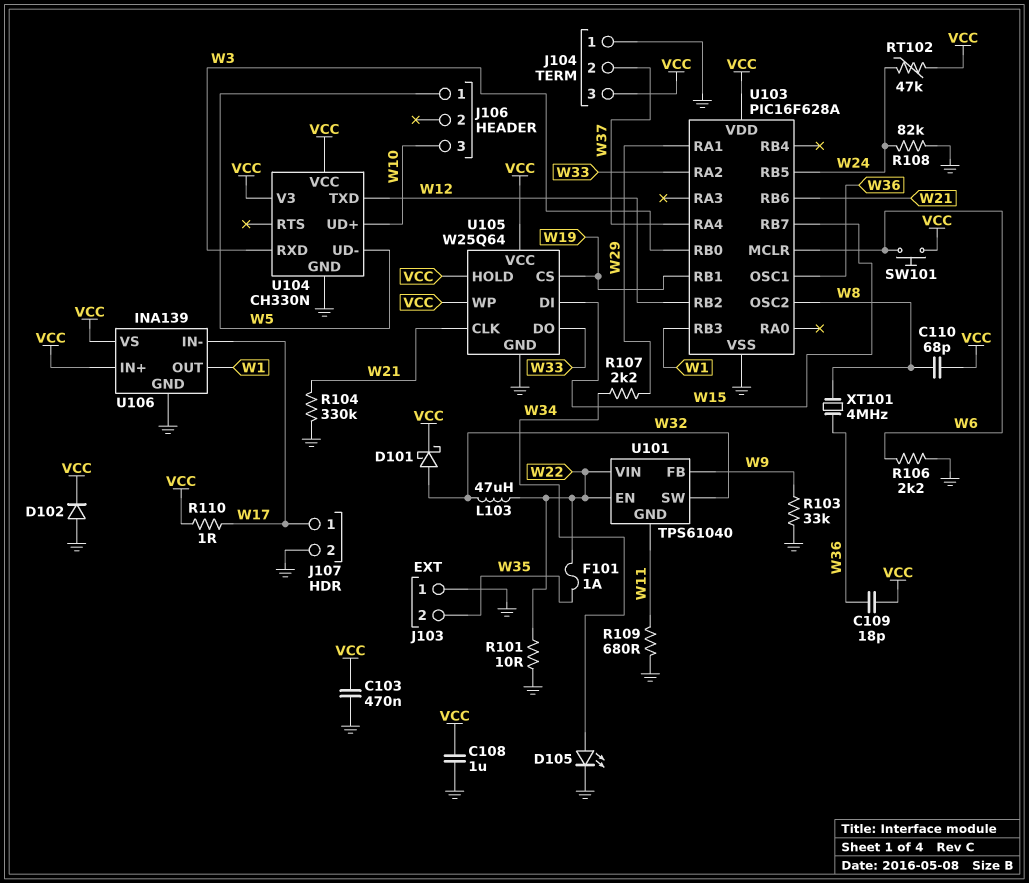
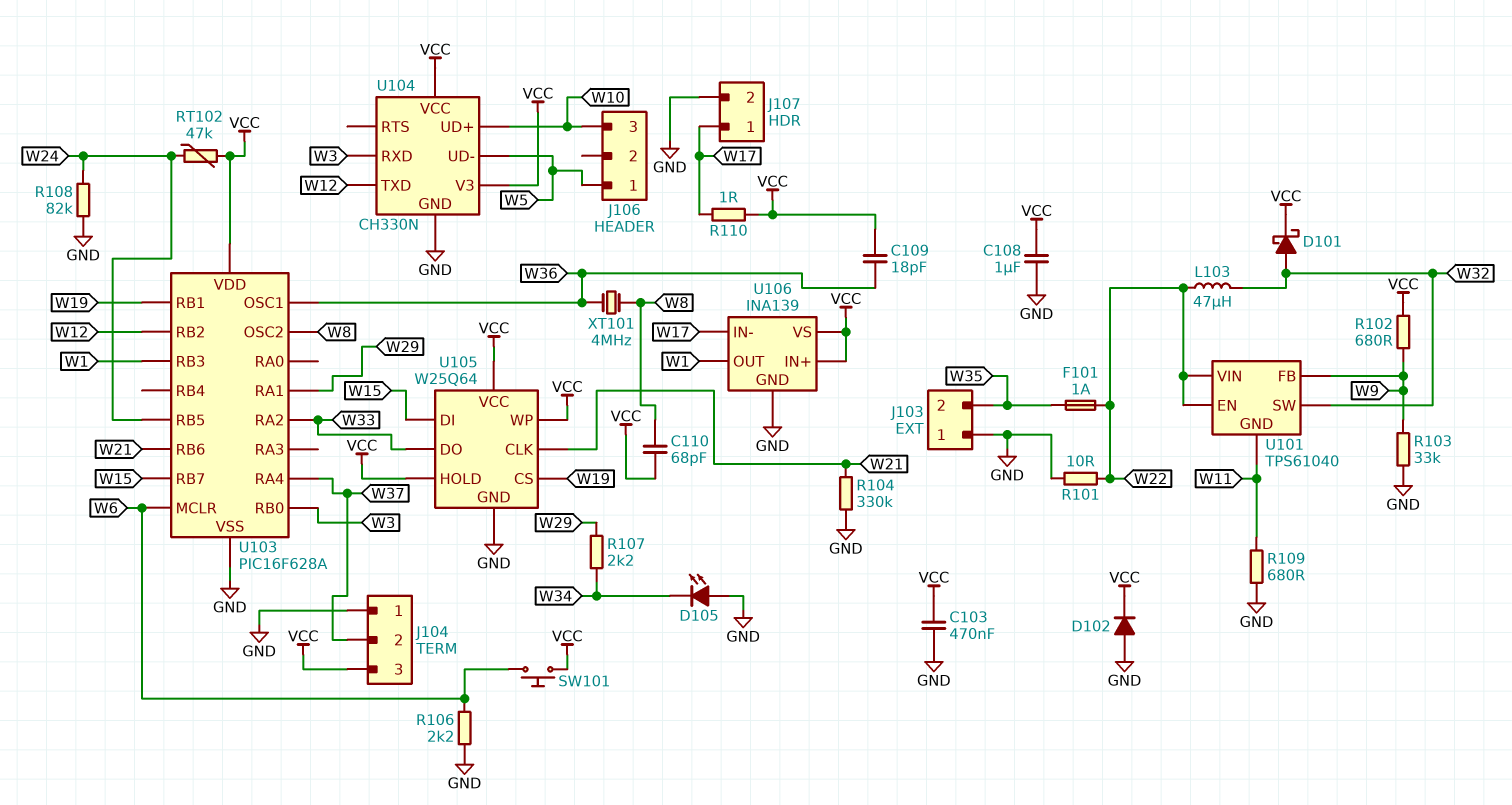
D105: LED (A W34, K GND) -> LED (A GND, K W34)
R102: none -> 680 (VCC, W9)

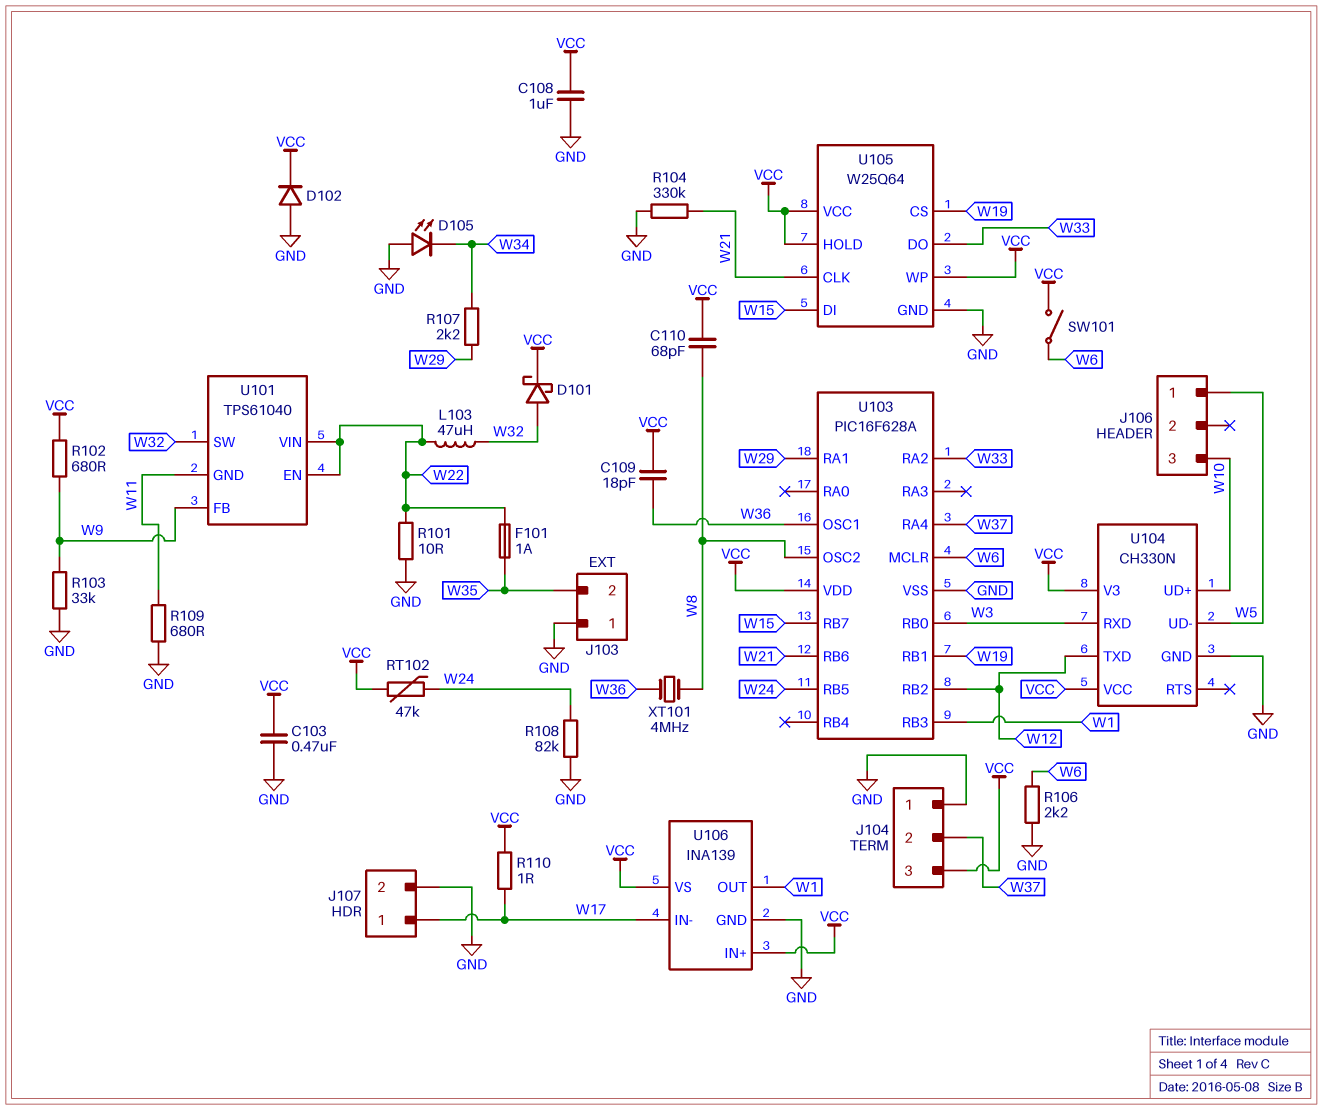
SW101: button (VCC, W6) -> switch (VCC, W6)

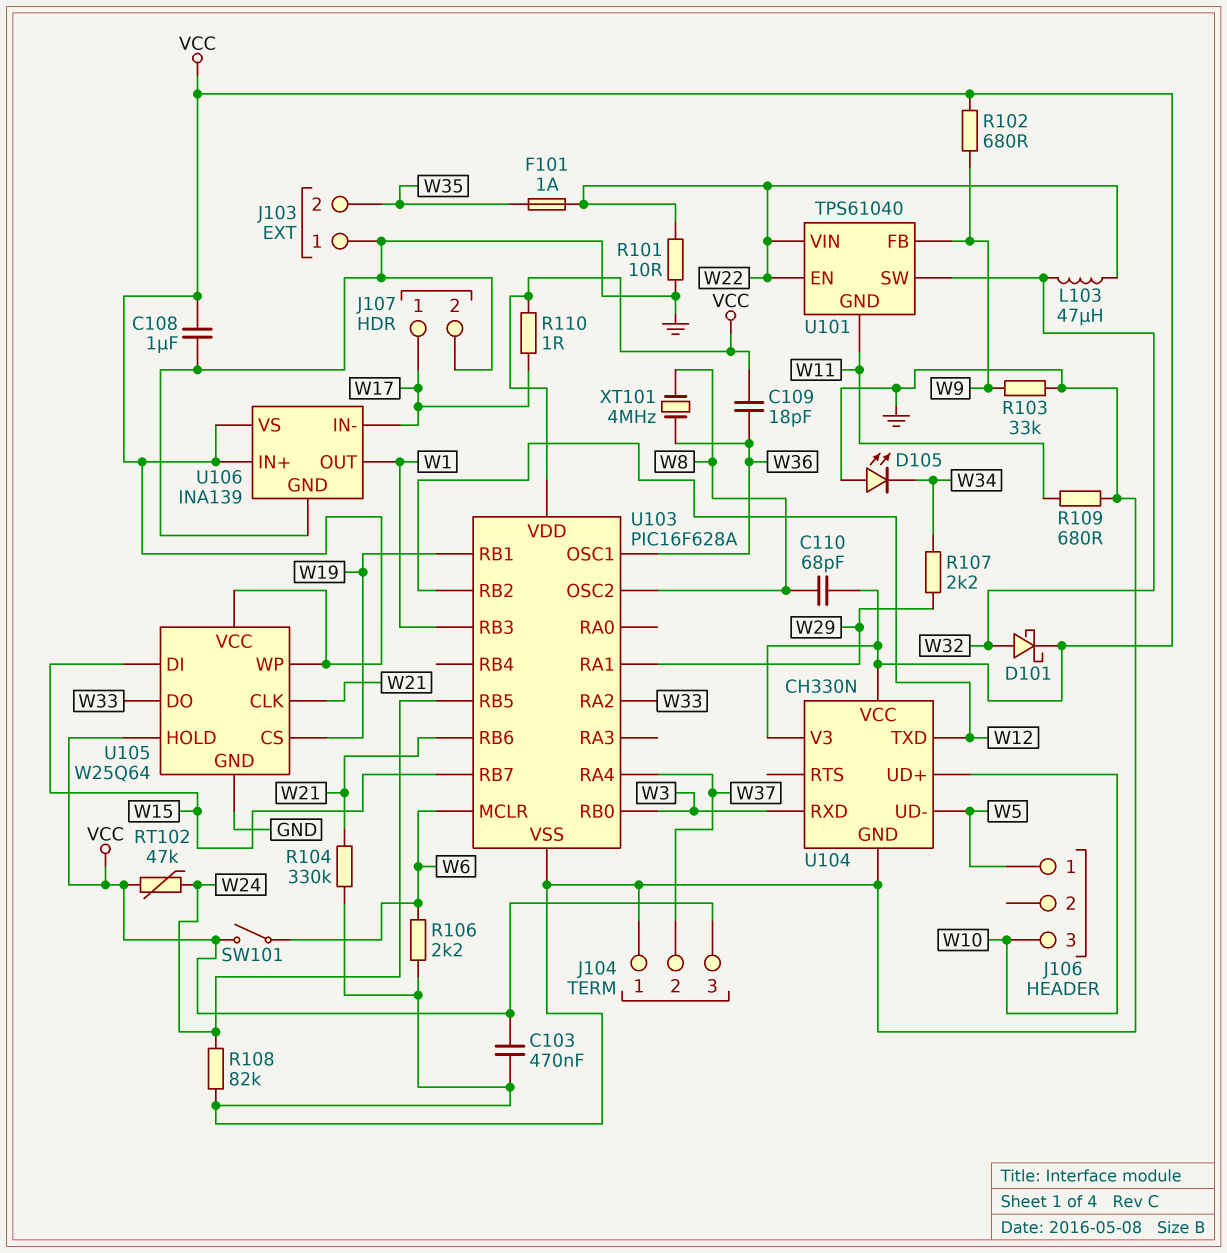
D102: diode (A GND, K VCC) -> none

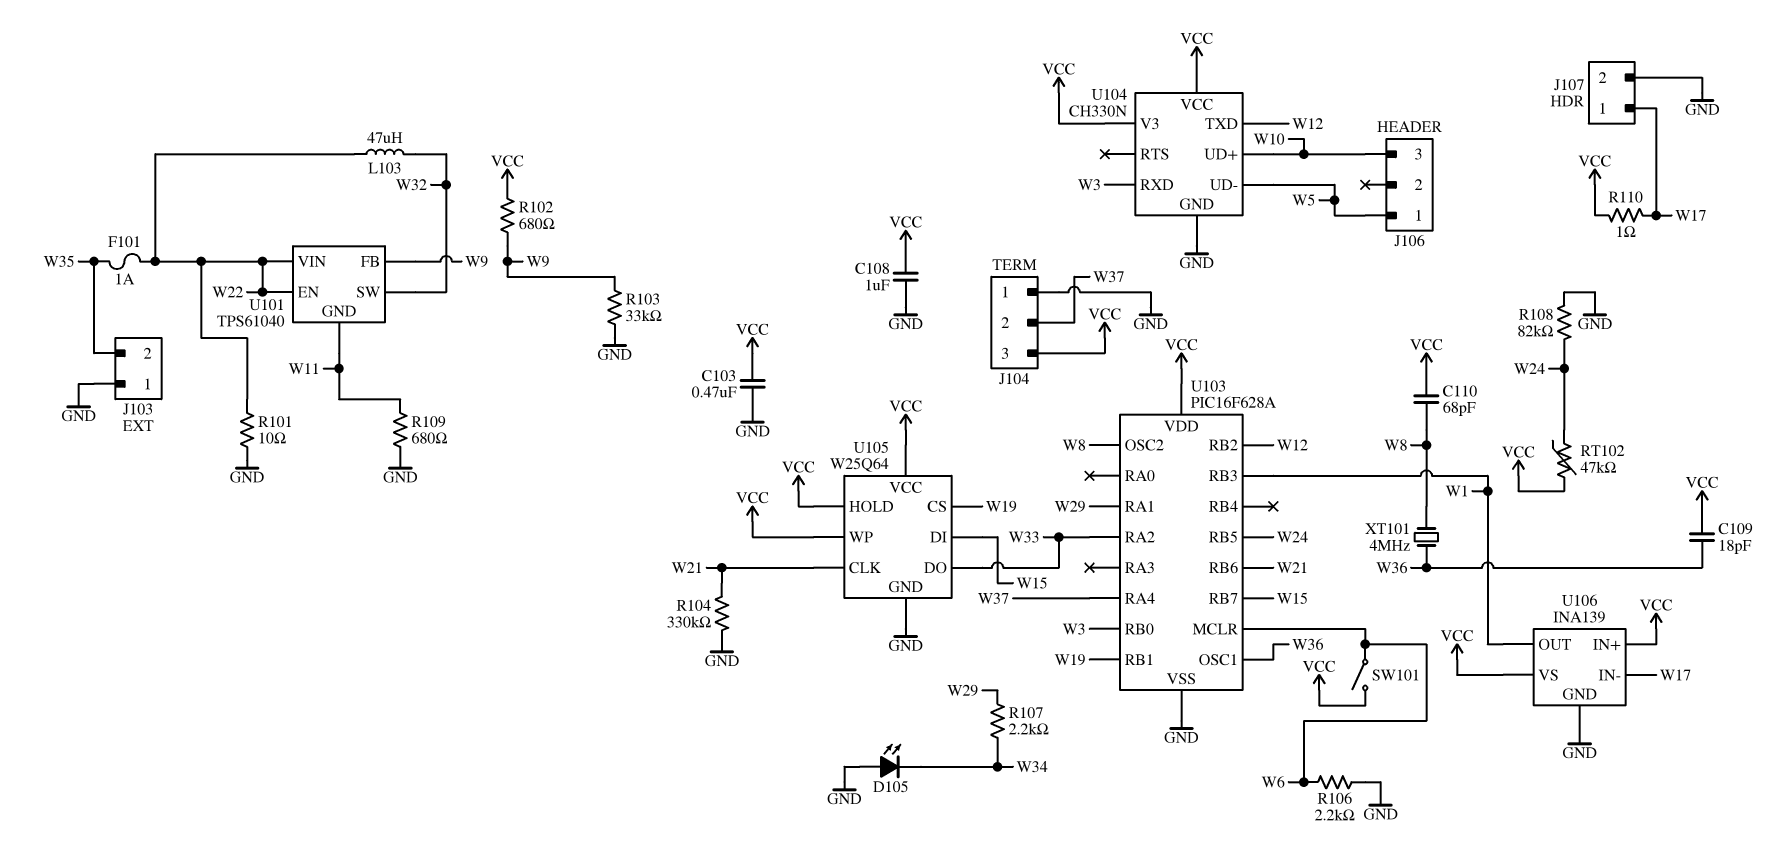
D101: schottky (A W32, K VCC) -> none

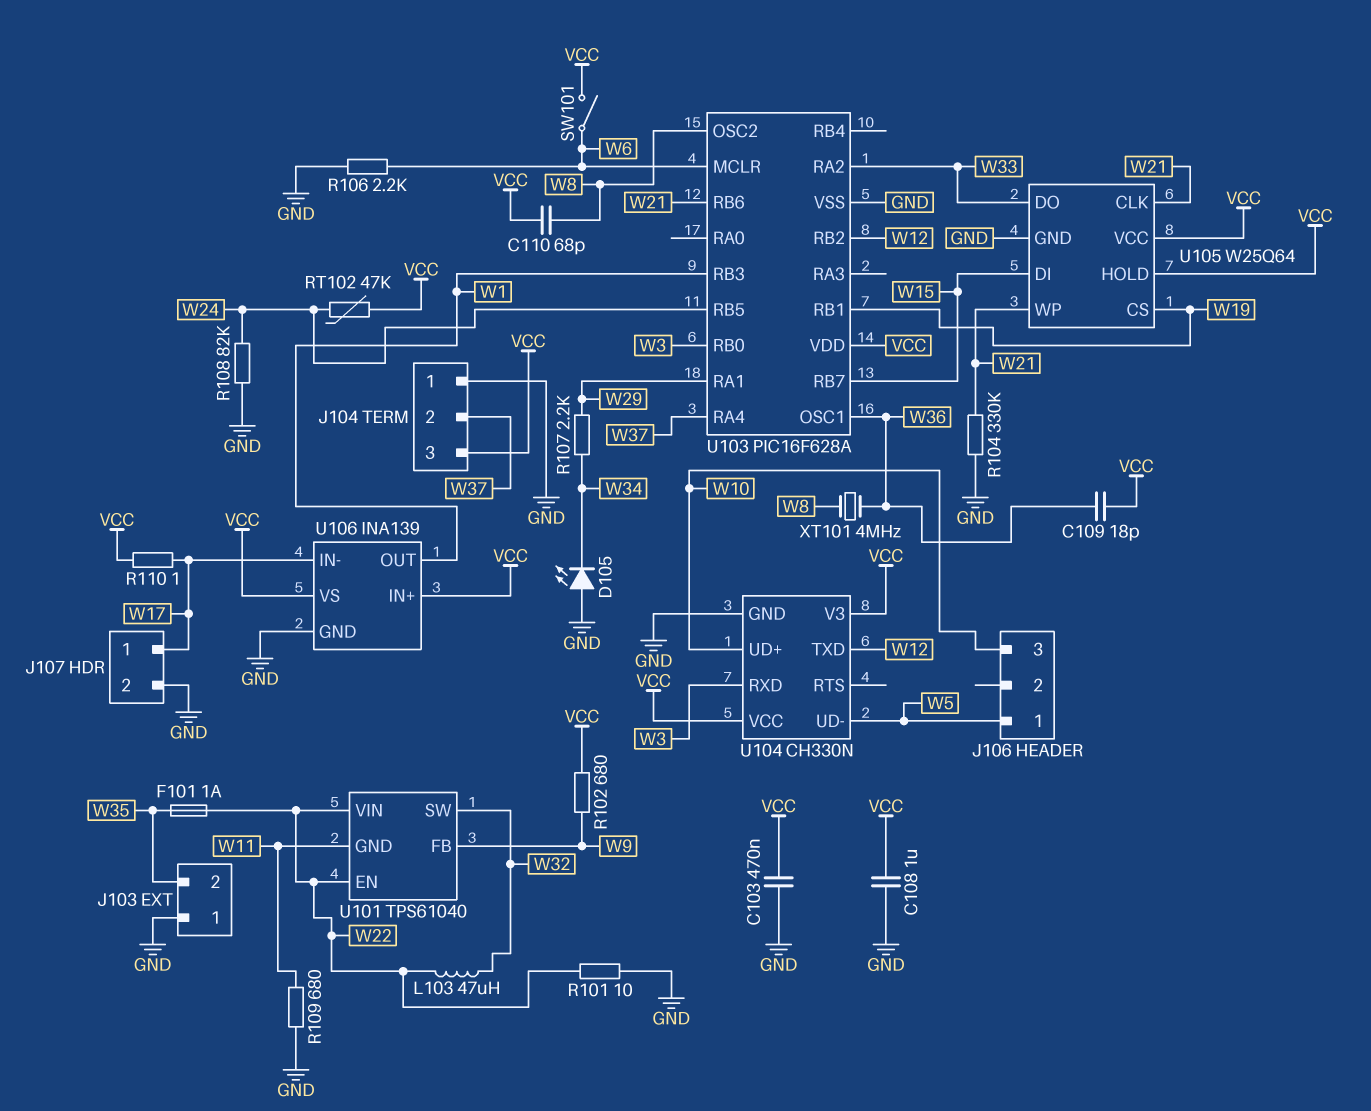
R103: 33k (GND, W9) -> none
U105 pin WP: VCC -> W21

